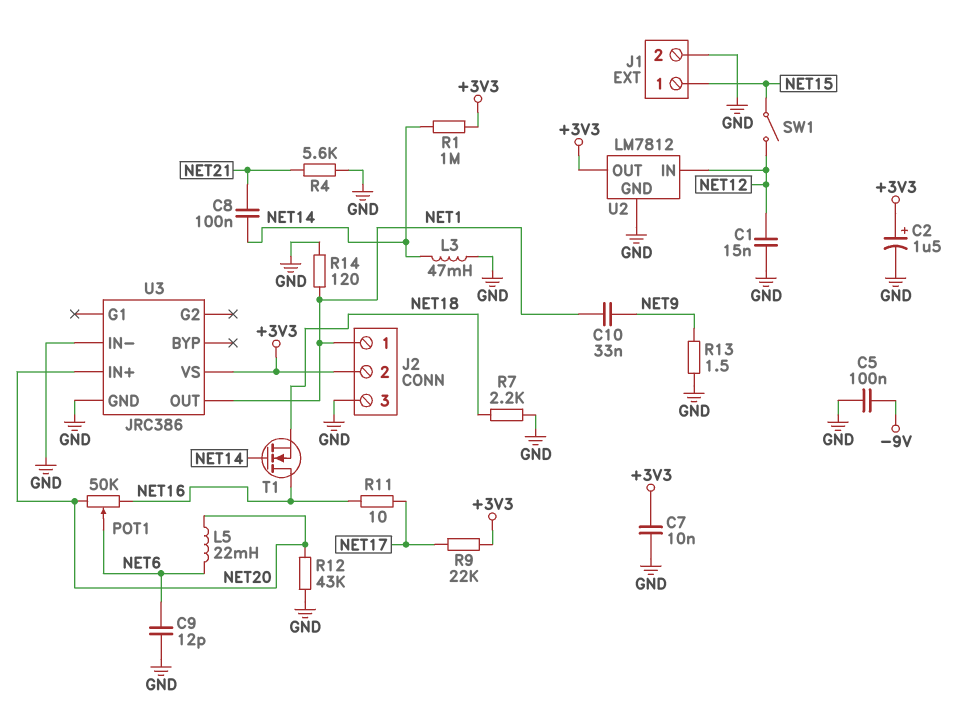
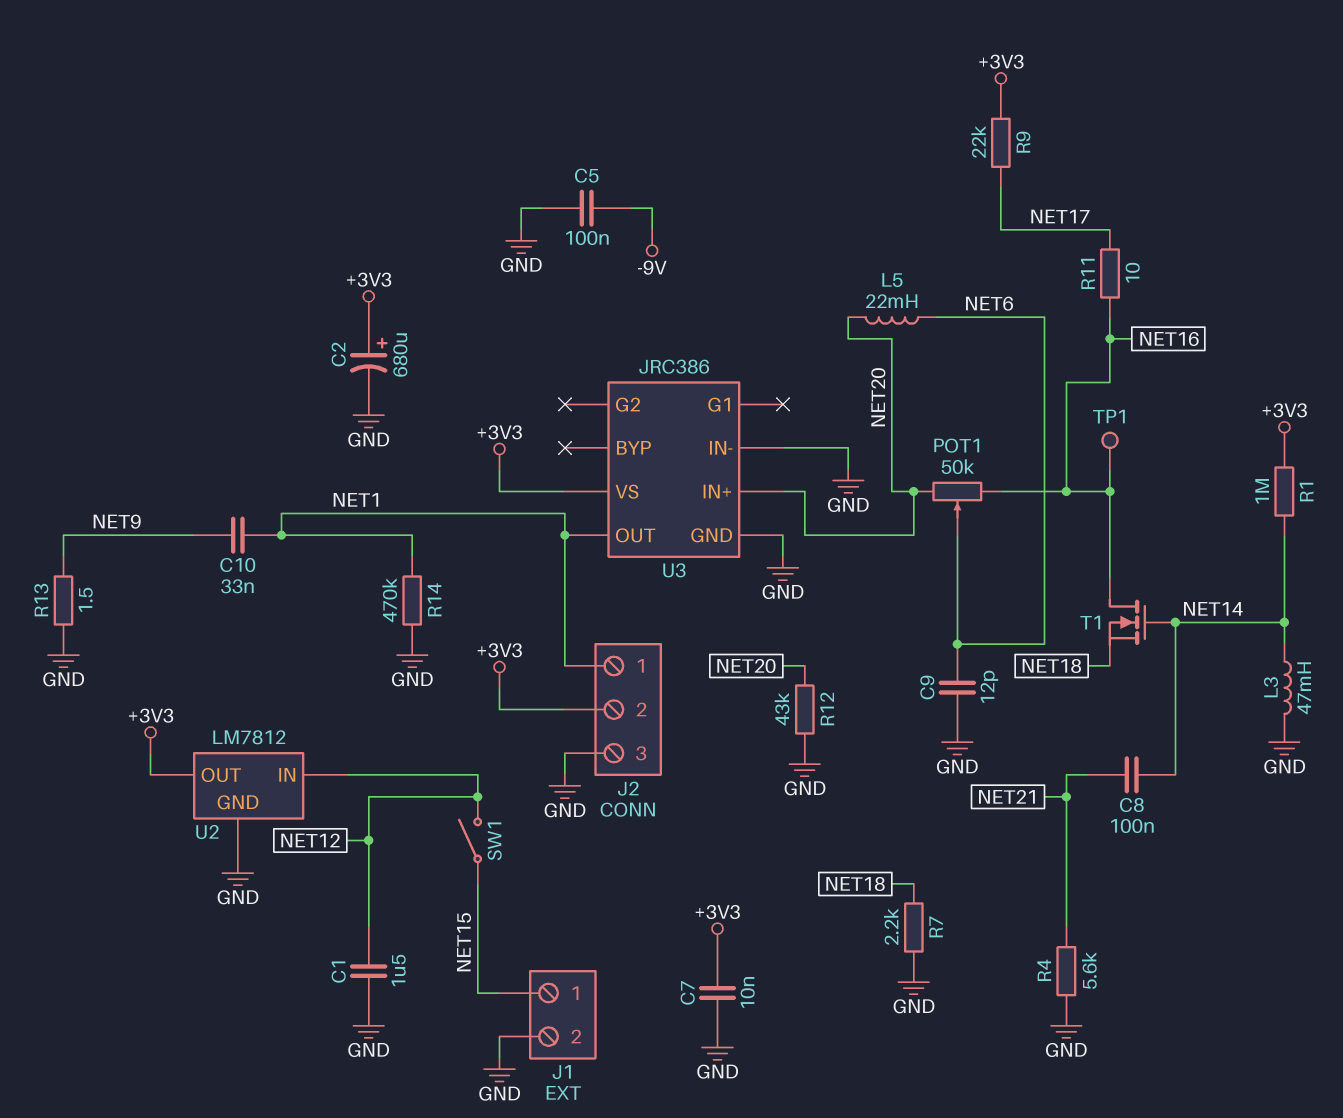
C1: 15nF (GND, NET12) -> 1.5uF (GND, NET12)
C2: 1.5uF (plus +3V3, minus GND) -> 680uF (plus +3V3, minus GND)
R14: 120 (GND, NET1) -> 470k (GND, NET1)
TP1: none -> test point (NET16)

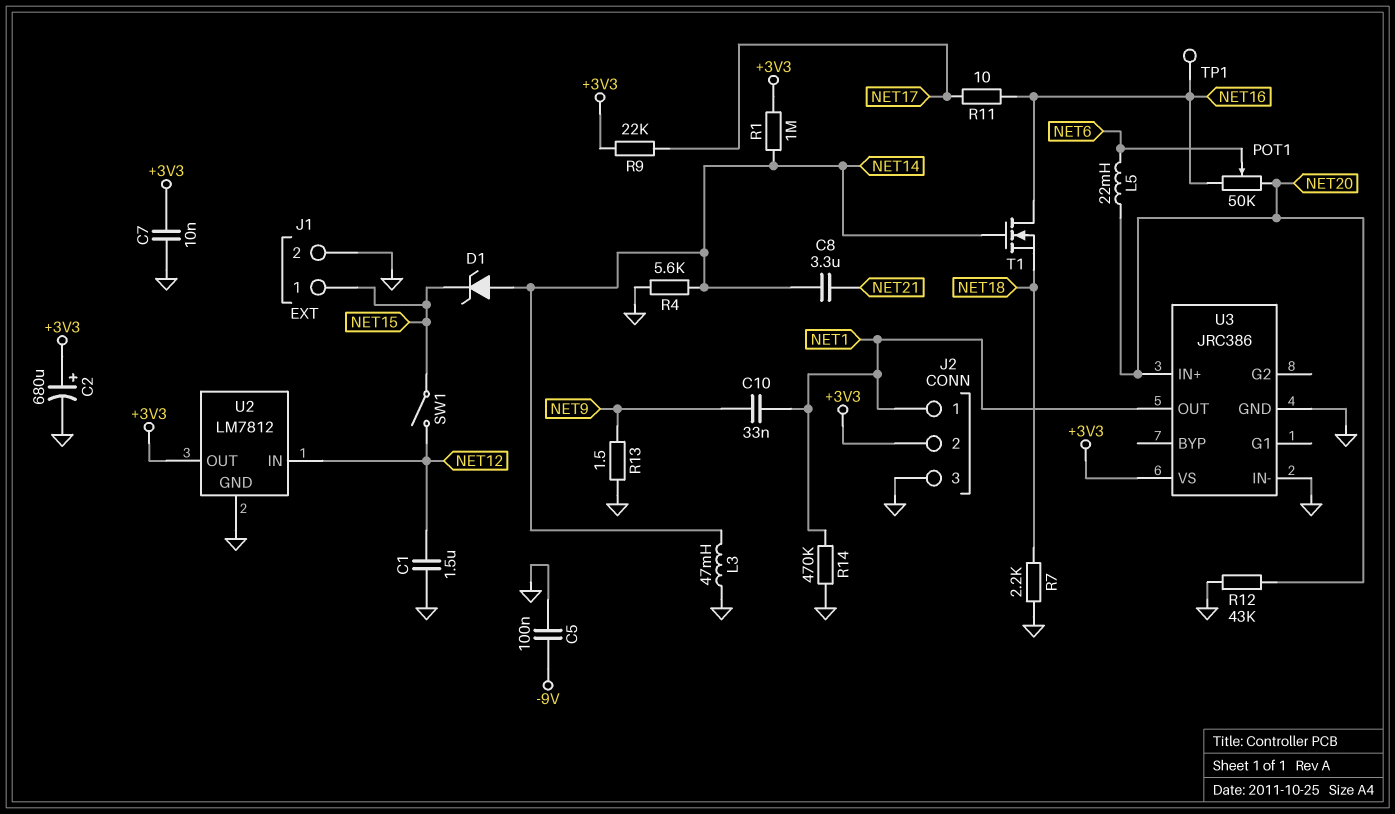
C8: 100nF (NET14, NET21) -> 3.3uF (NET14, NET21)
C9: 12pF (GND, NET6) -> none
D1: none -> zener (A NET14, K NET15)
R4: 5.6k (GND, NET21) -> 5.6k (GND, NET14)

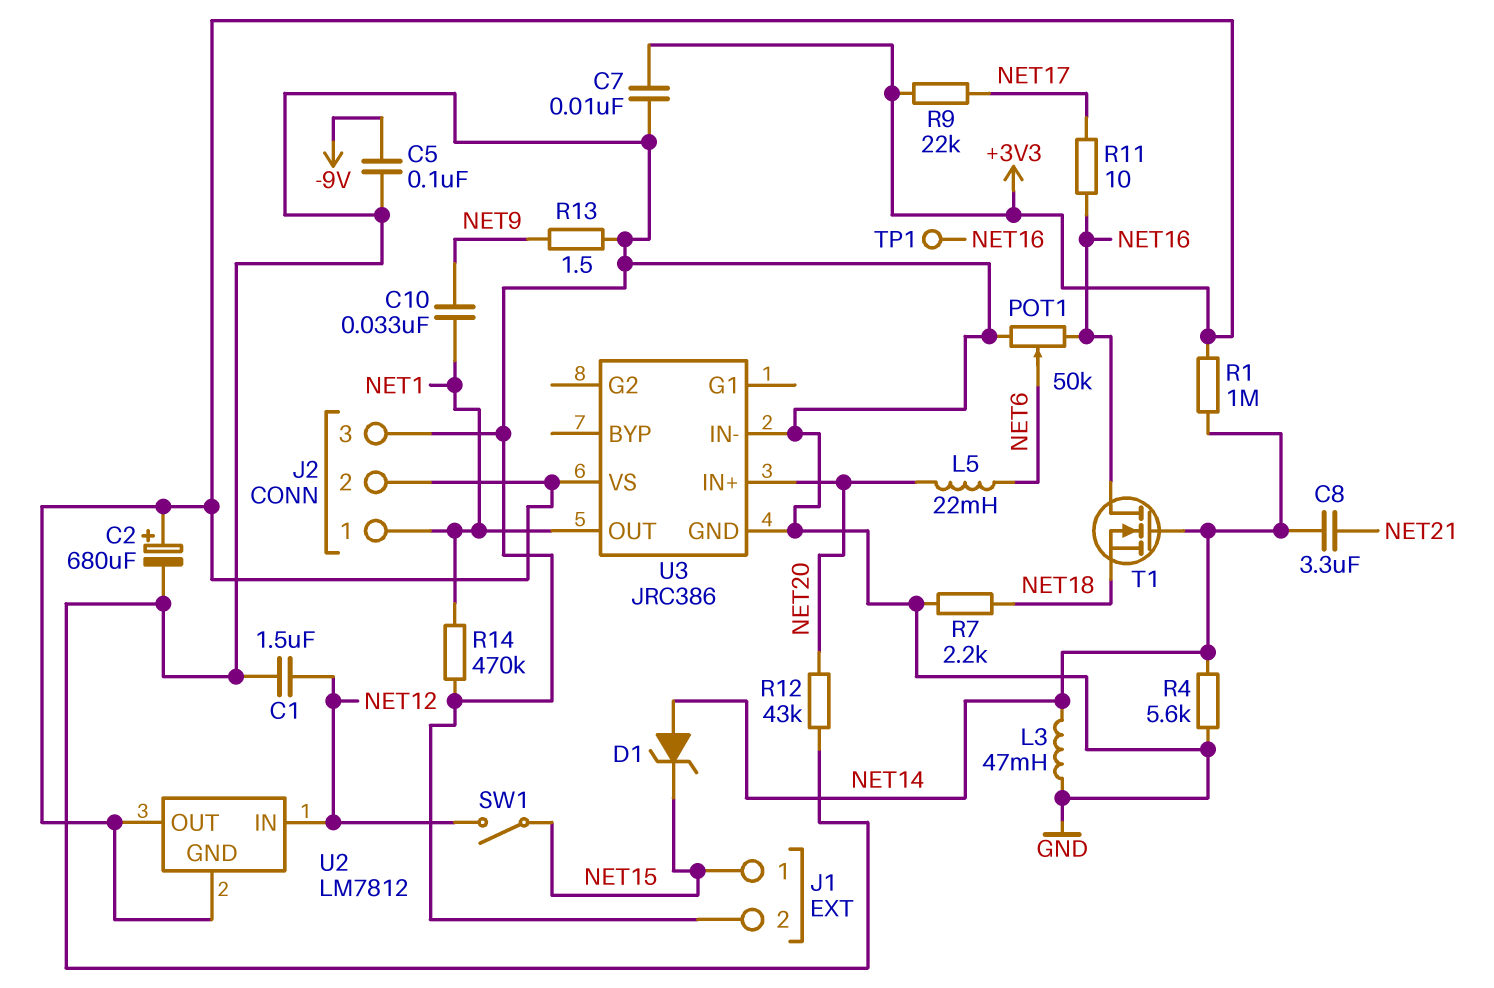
POT1: 50k (NET16, NET20, wiper NET6) -> 50k (GND, NET16, wiper NET6)
U2 pin GND: GND -> +3V3

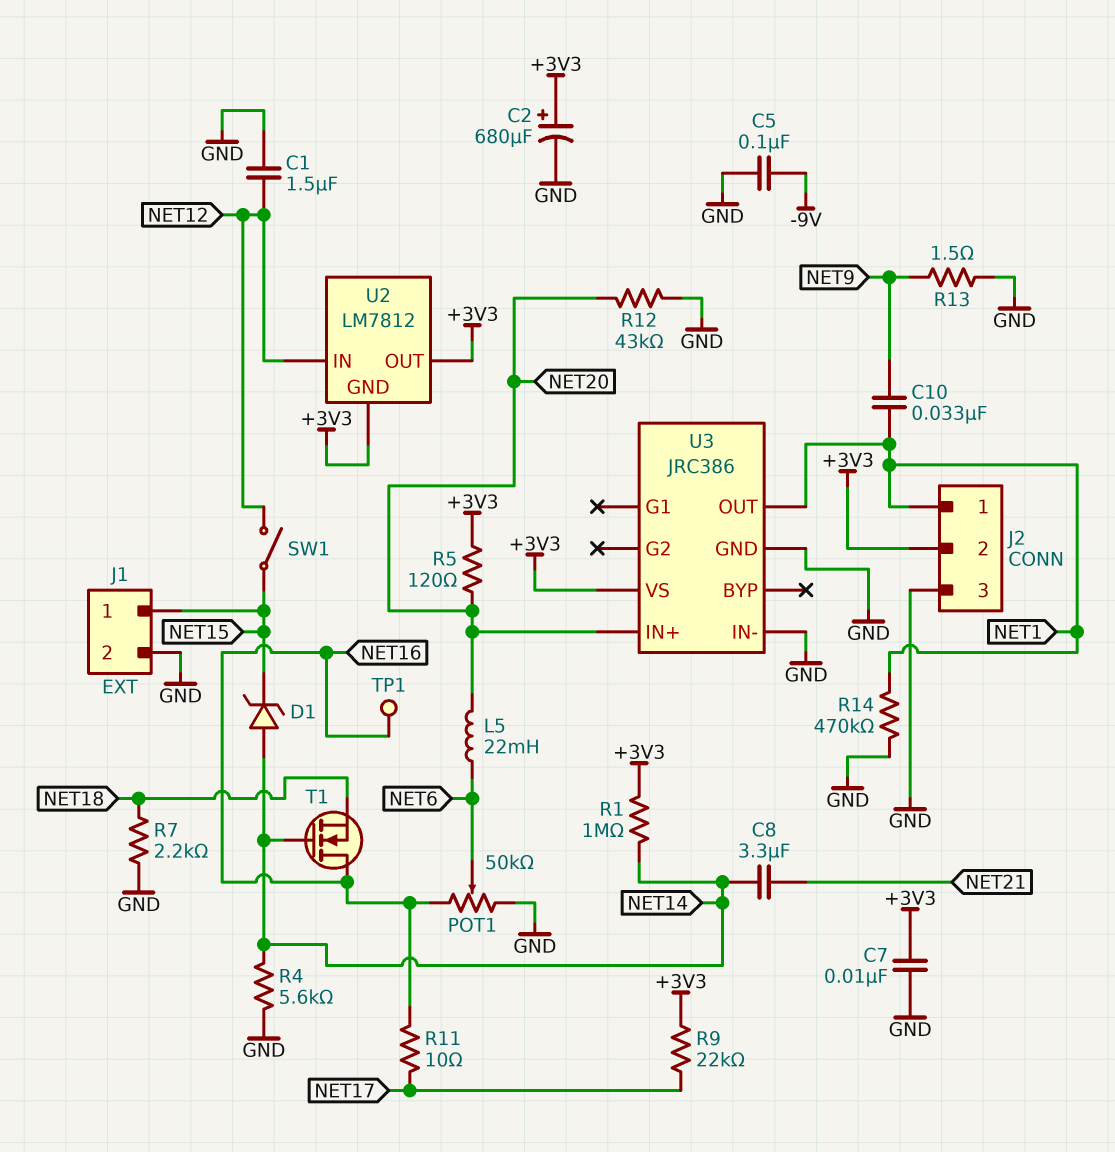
L3: 47mH (GND, NET14) -> none
R5: none -> 120 (+3V3, NET20)

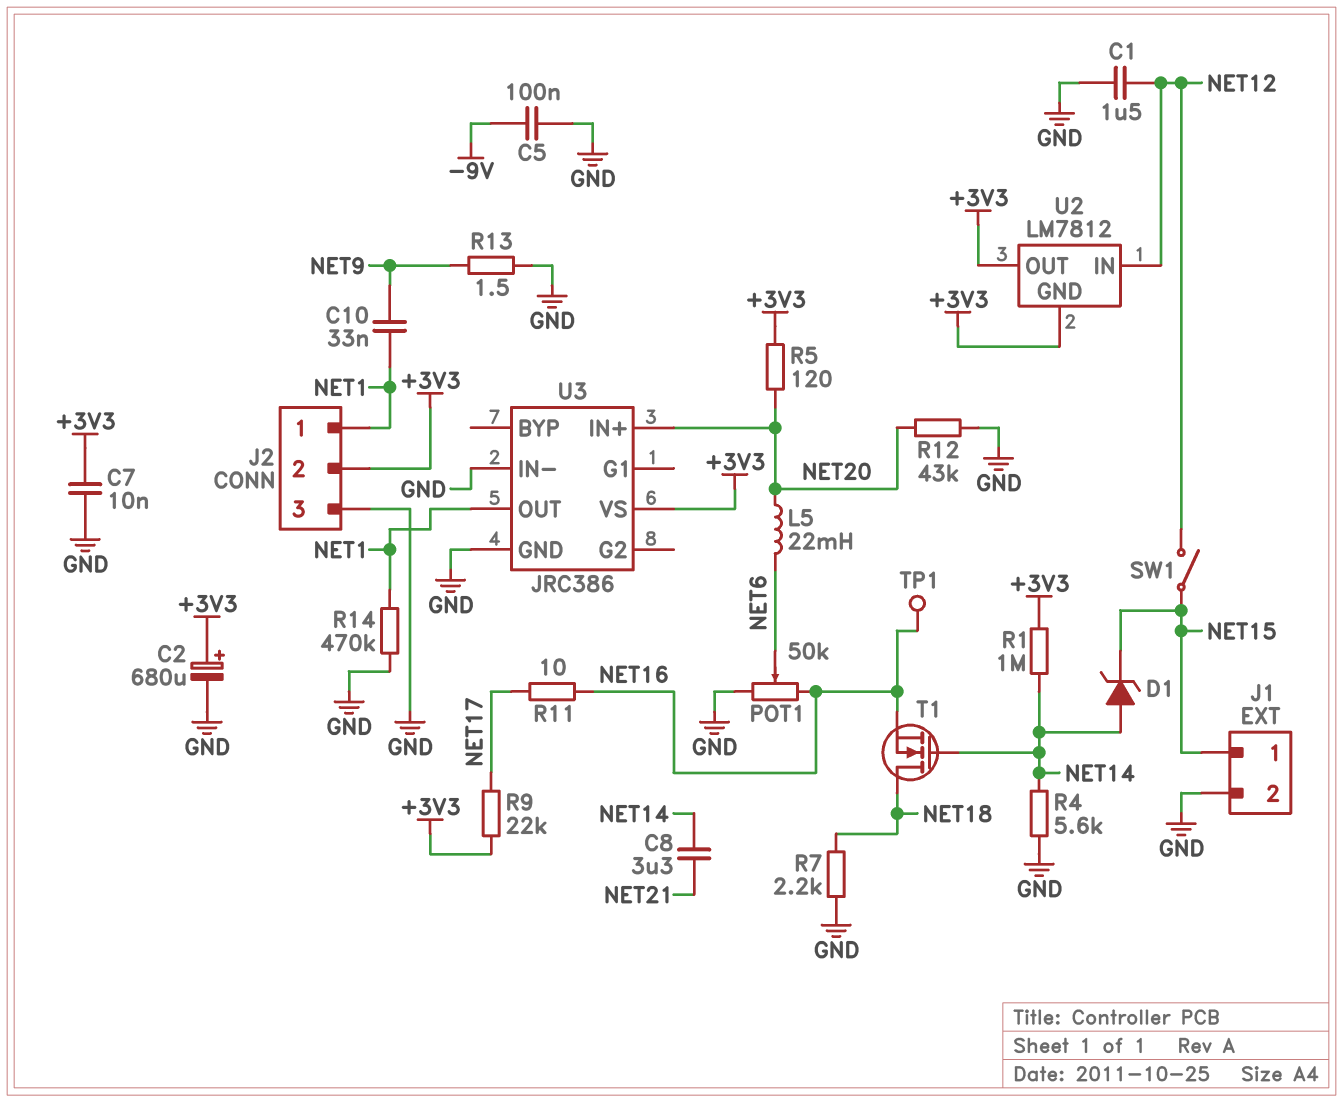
T1: NMOS (G NET14, D NET16, S NET18) -> NMOS (G NET14, D NET18, S NET16)

